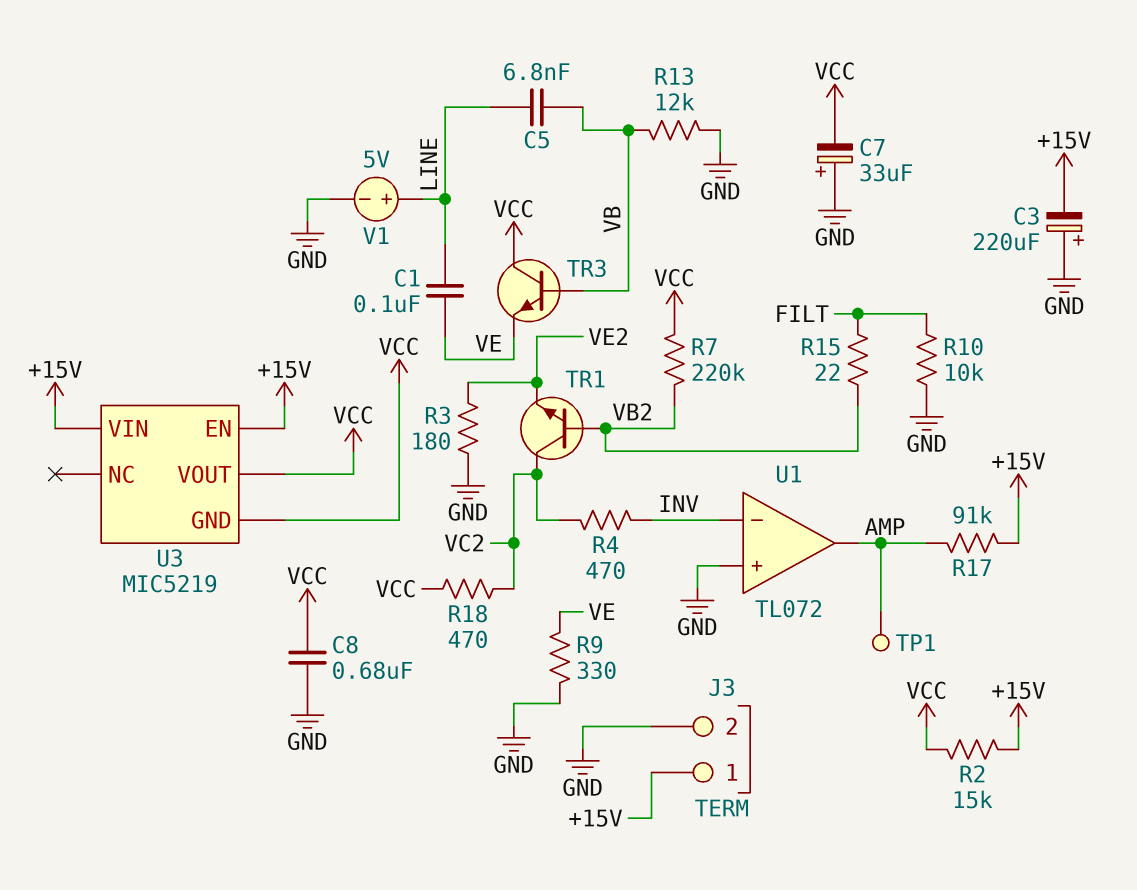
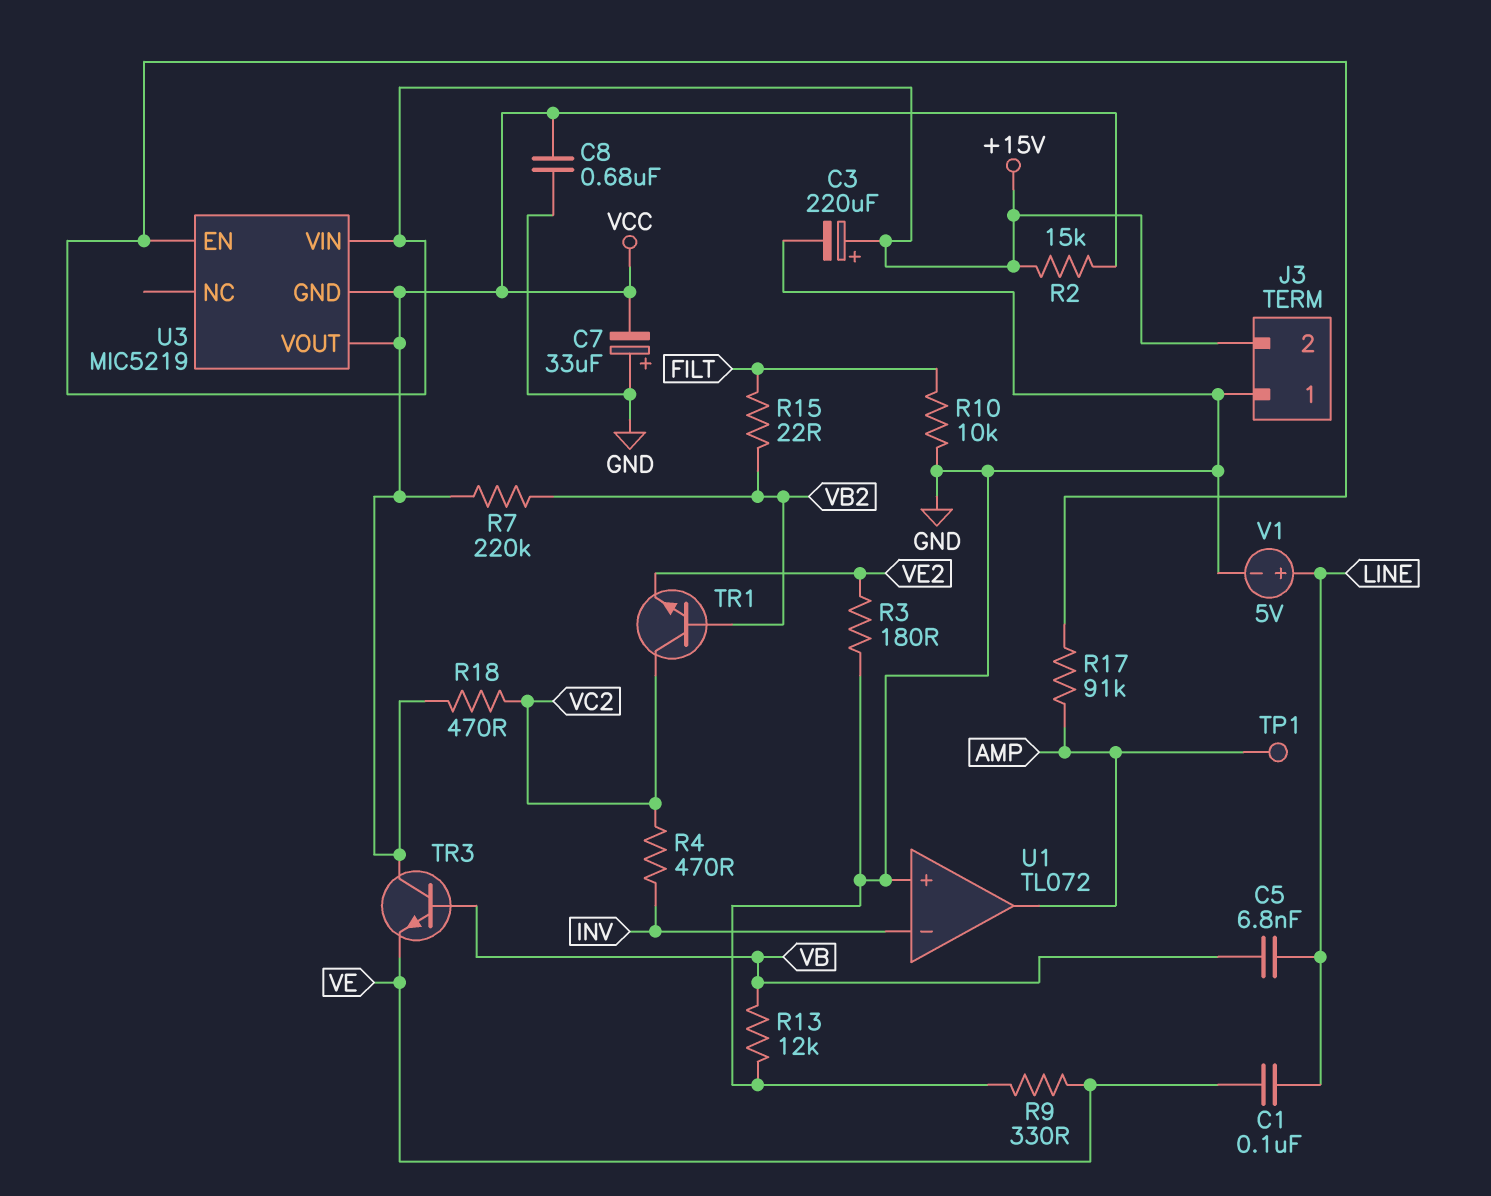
C3: 220uF (plus GND, minus +15V) -> 220uF (plus +15V, minus GND)
J3 pin 1: +15V -> GND
J3 pin 2: GND -> +15V

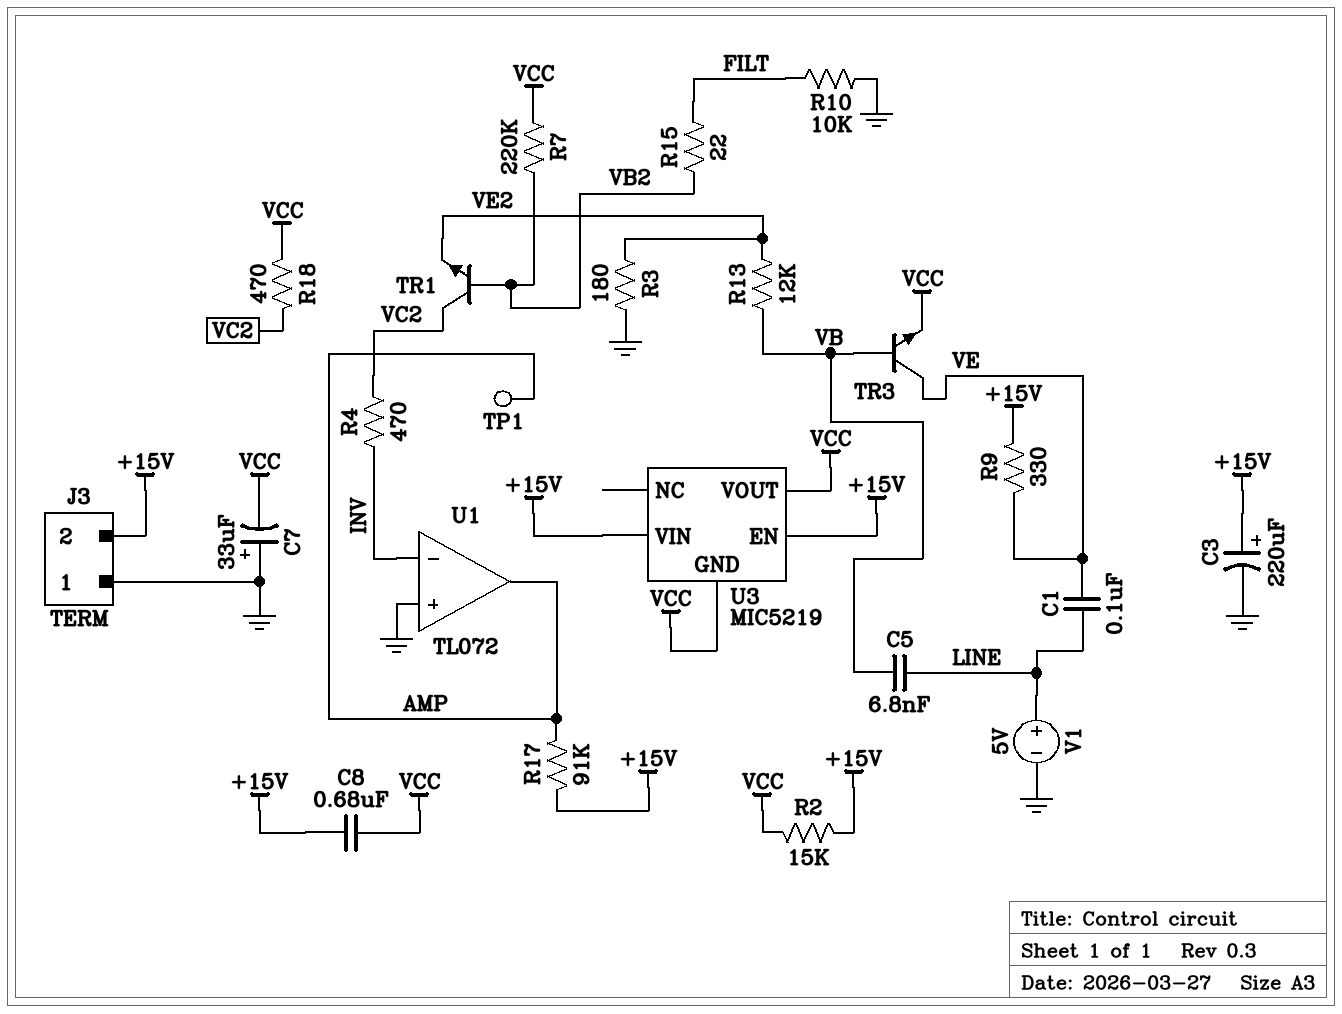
C8: 680nF (GND, VCC) -> 680nF (+15V, VCC)
R9: 330 (GND, VE) -> 330 (+15V, VE)
R13: 12k (GND, VB) -> 12k (VB, VE2)
TR3: NPN (B VB, C VCC, E VE) -> NPN (B VB, C VE, E VCC)

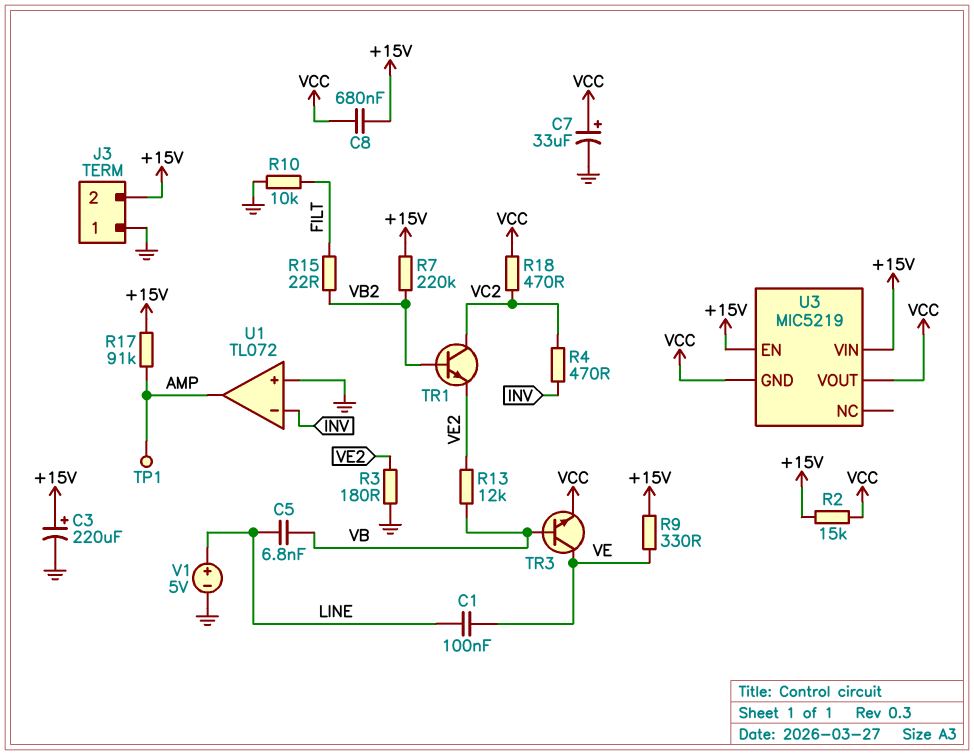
C7: 33uF (plus GND, minus VCC) -> 33uF (plus VCC, minus GND)
R7: 220k (VB2, VCC) -> 220k (+15V, VB2)

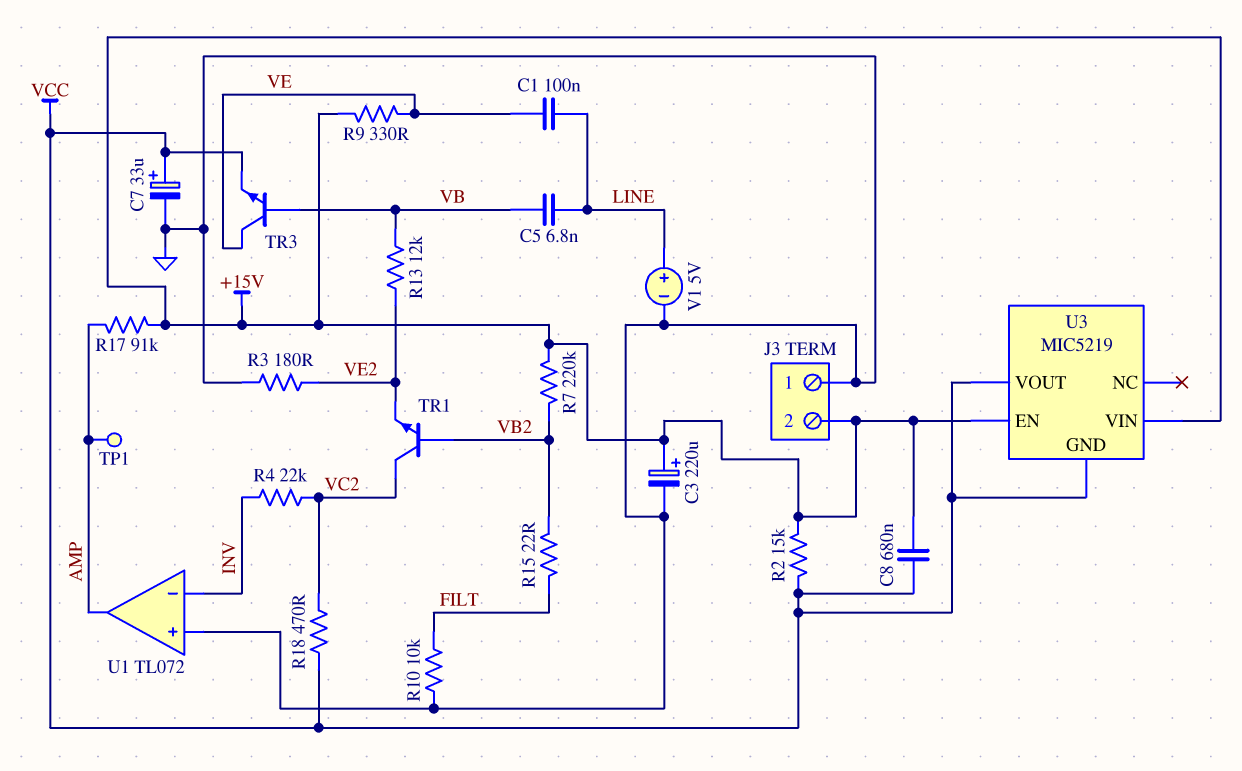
R4: 470 (INV, VC2) -> 22k (INV, VC2)

